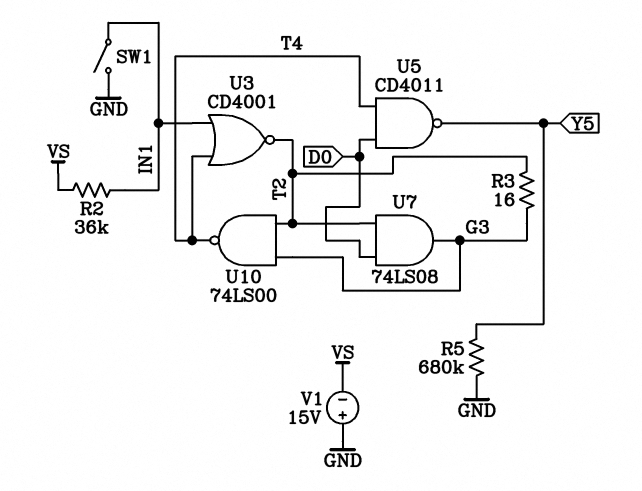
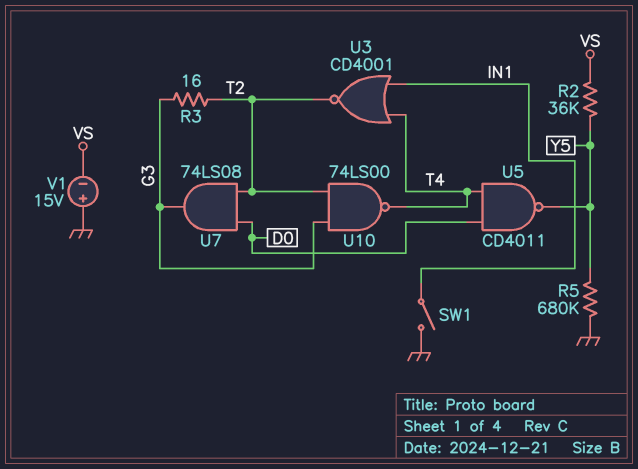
R2: 36k (IN1, VS) -> 36k (VS, Y5)

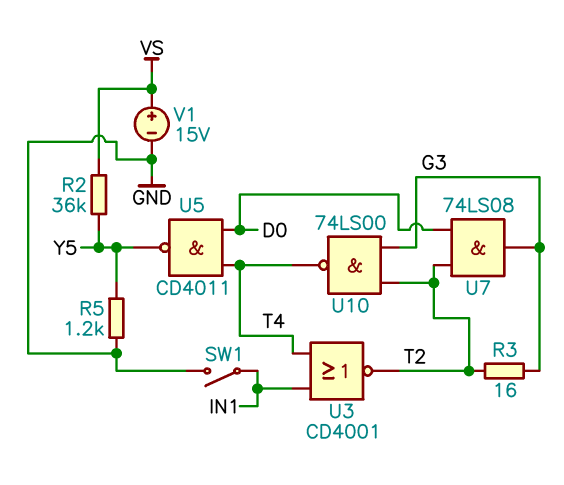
R5: 680k (GND, Y5) -> 1.2k (GND, Y5)
V1: 15V (plus GND, minus VS) -> 15V (plus VS, minus GND)

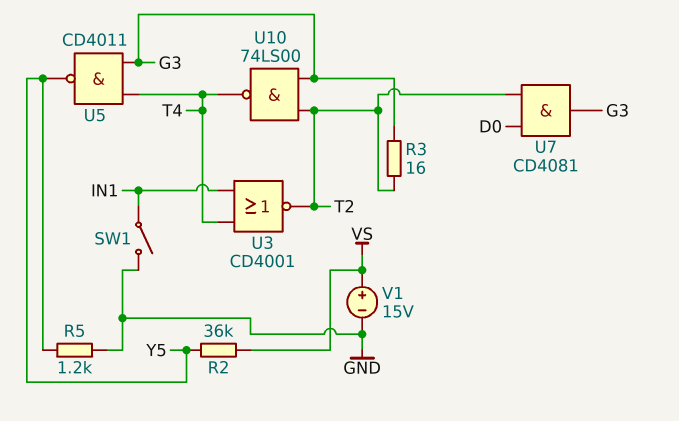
U5: NAND CD4011 (in D0, in T4, out Y5) -> NAND CD4011 (in G3, in T4, out Y5)
U7: AND 74LS08 (in D0, in T2, out G3) -> AND CD4081 (in D0, in T2, out G3)

